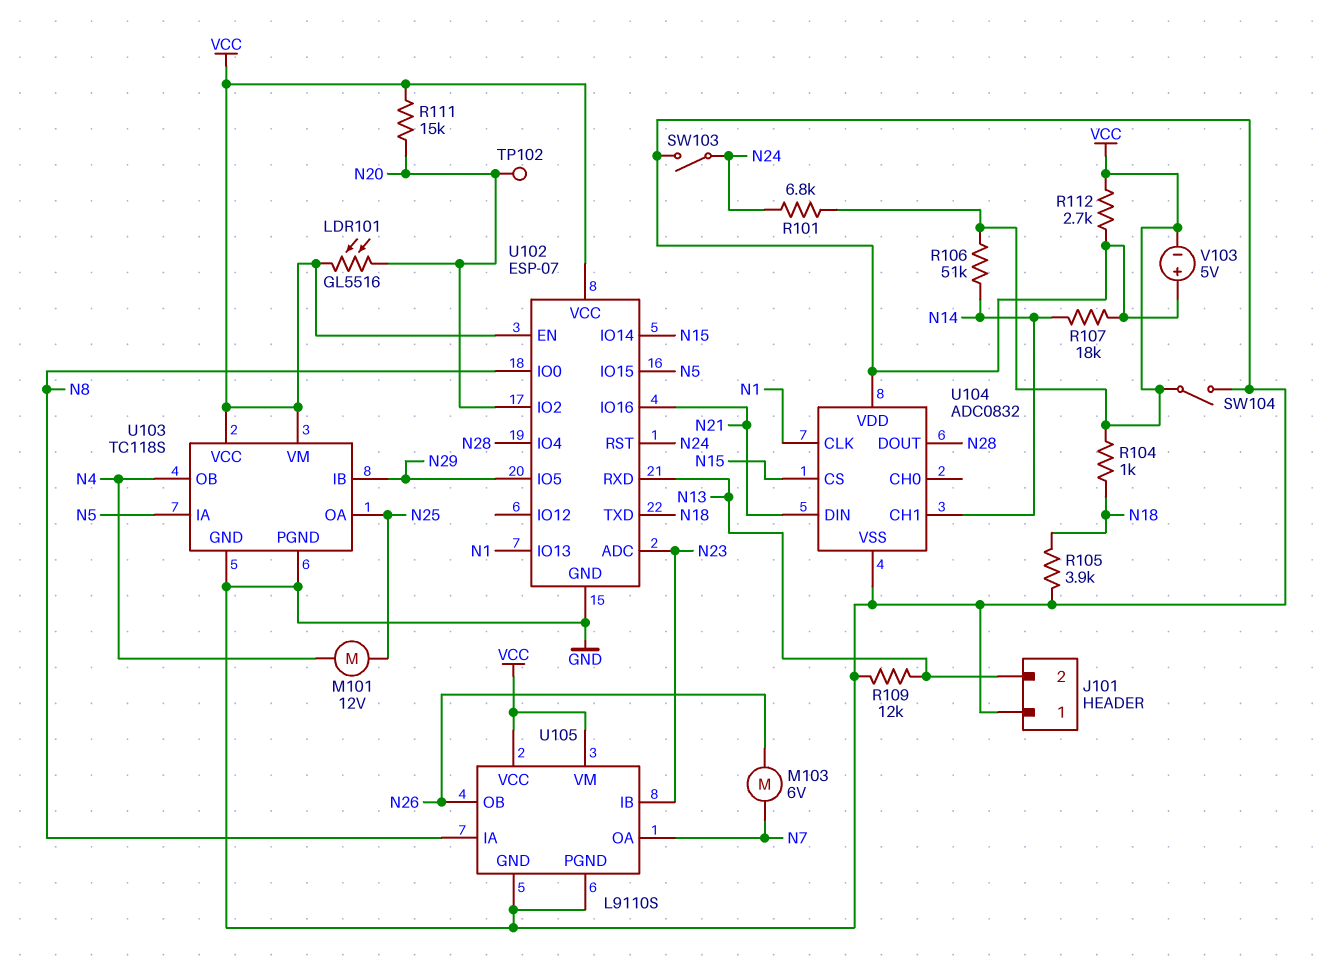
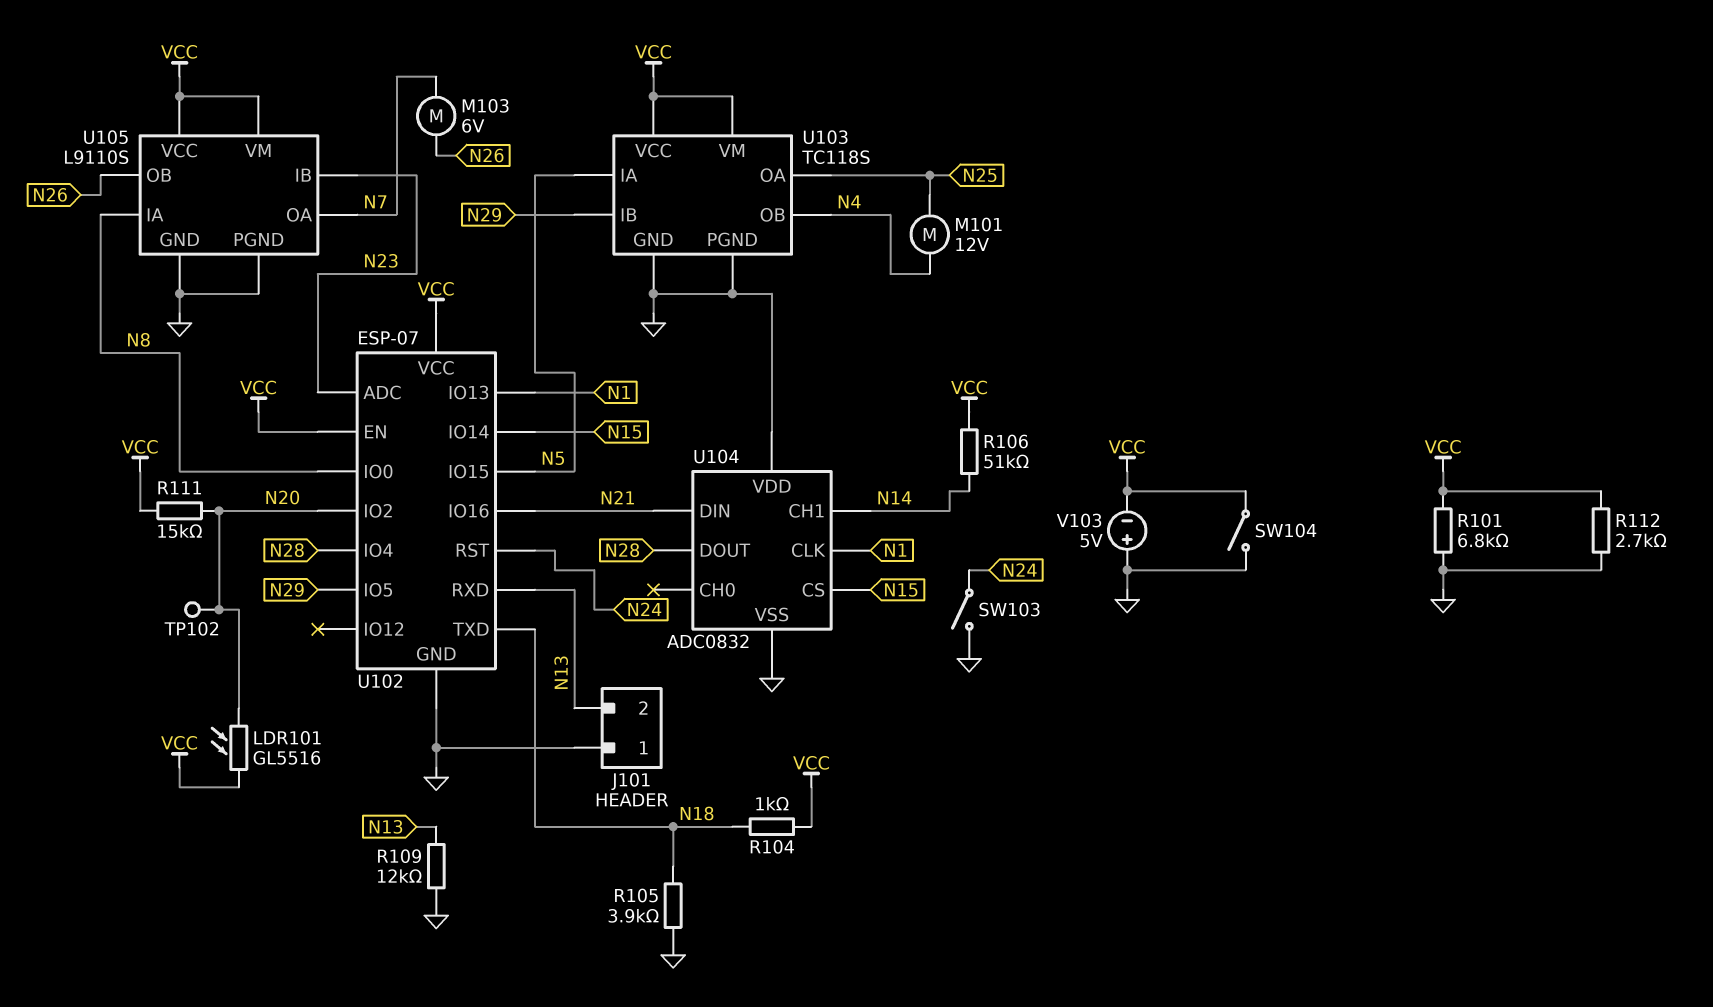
R101: 6.8k (N24, VCC) -> 6.8k (GND, VCC)
R107: 18k (GND, N14) -> none

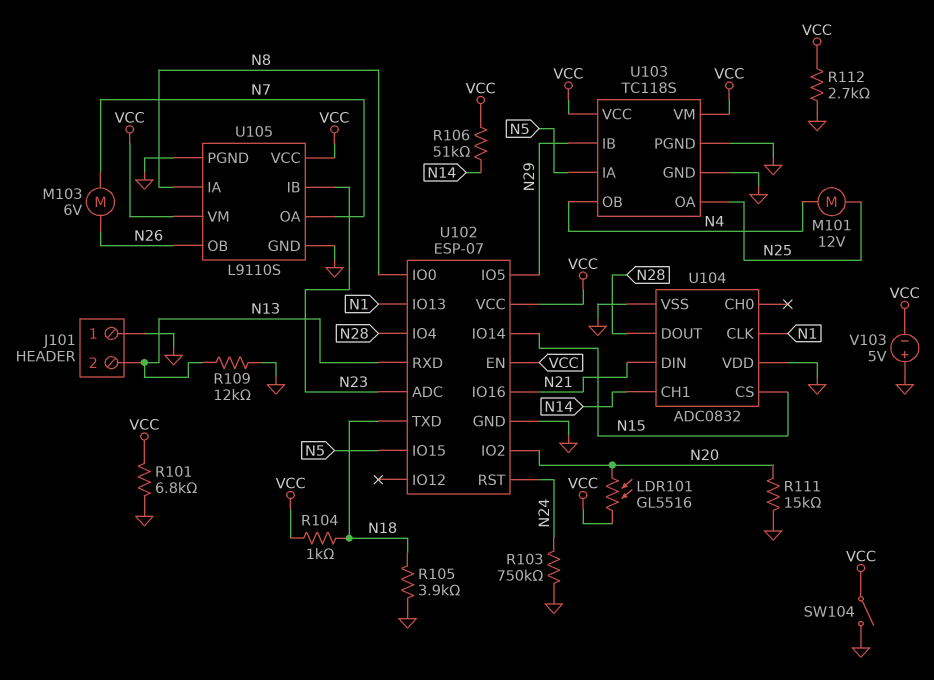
R103: none -> 750k (GND, N24)
R111: 15k (N20, VCC) -> 15k (GND, N20)
SW103: switch (GND, N24) -> none
TP102: test point (N20) -> none

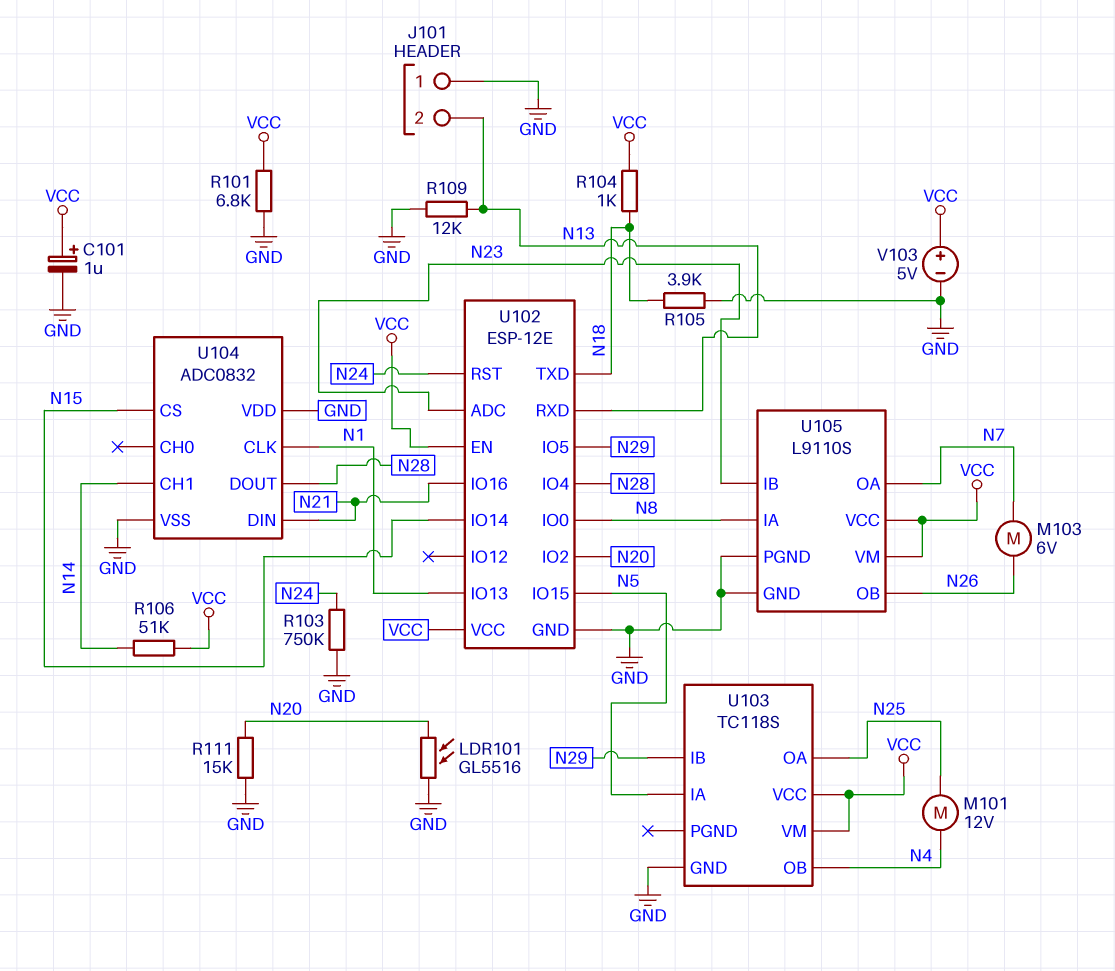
C101: none -> 1uF (plus VCC, minus GND)
LDR101: GL5516 (N20, VCC) -> GL5516 (GND, N20)
R112: 2.7k (GND, VCC) -> none
SW104: switch (GND, VCC) -> none
U102: ESP-07 -> ESP-12E
U103 pin PGND: GND -> none
V103: 5V (plus GND, minus VCC) -> 5V (plus VCC, minus GND)

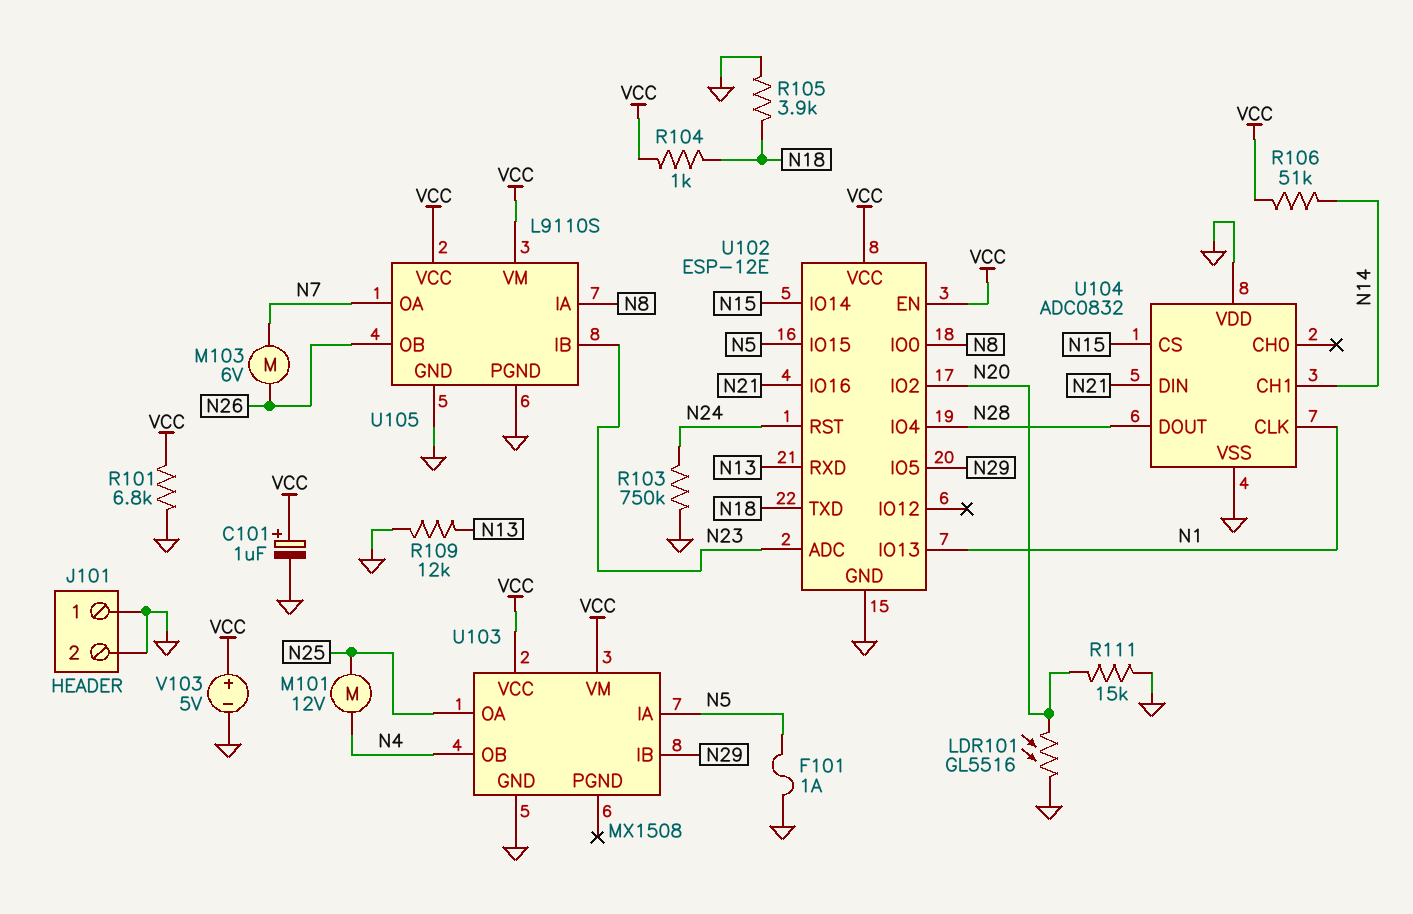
F101: none -> 1A (GND, N5)
J101 pin 2: N13 -> GND
U103: TC118S -> MX1508

